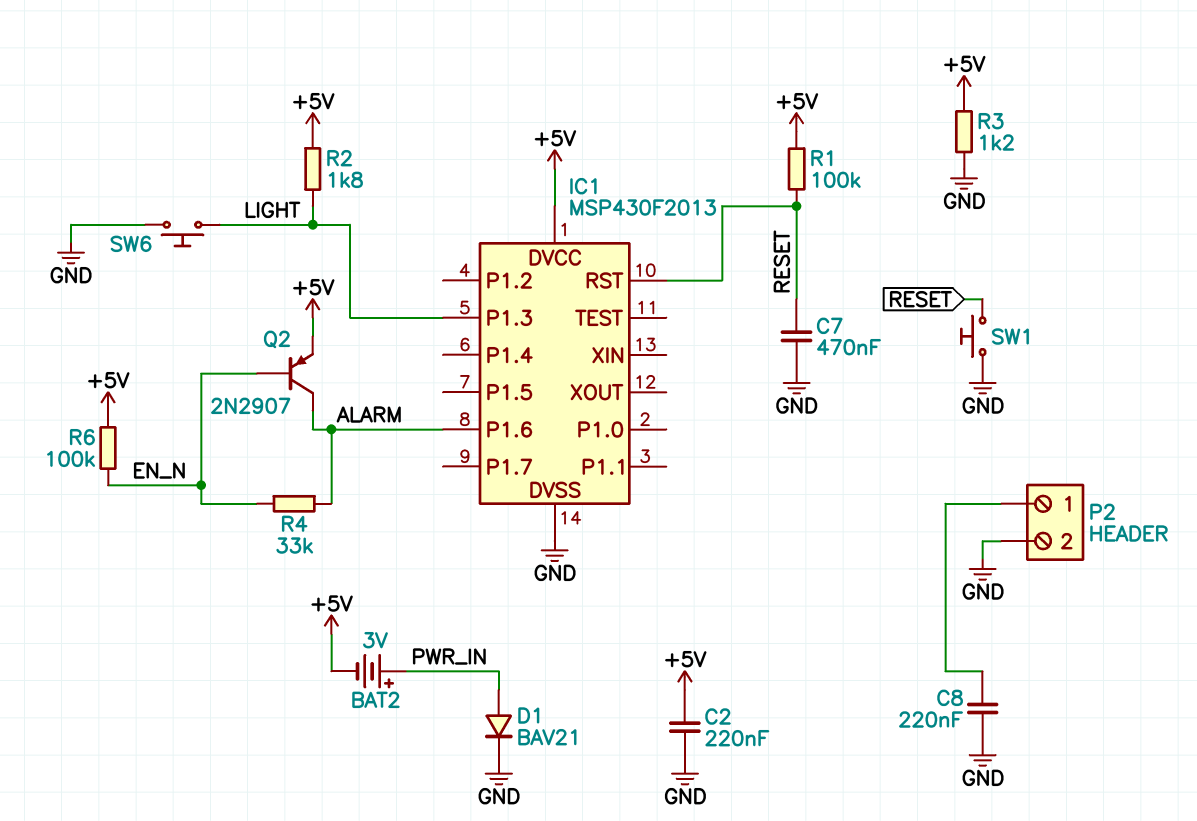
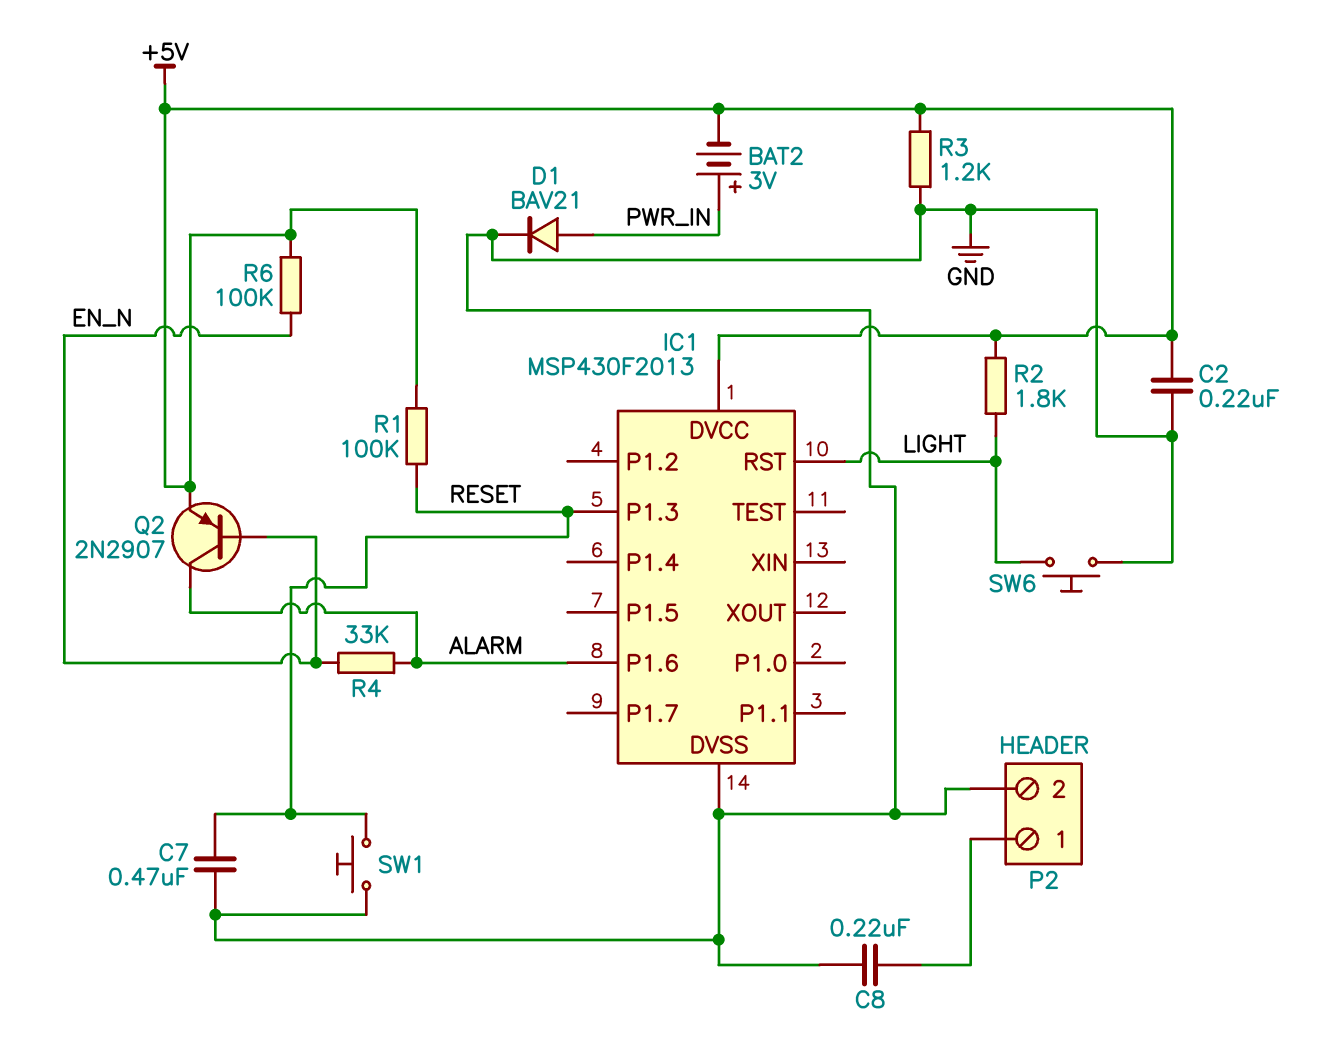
IC1 pin P1.3: LIGHT -> RESET
IC1 pin RST: RESET -> LIGHT

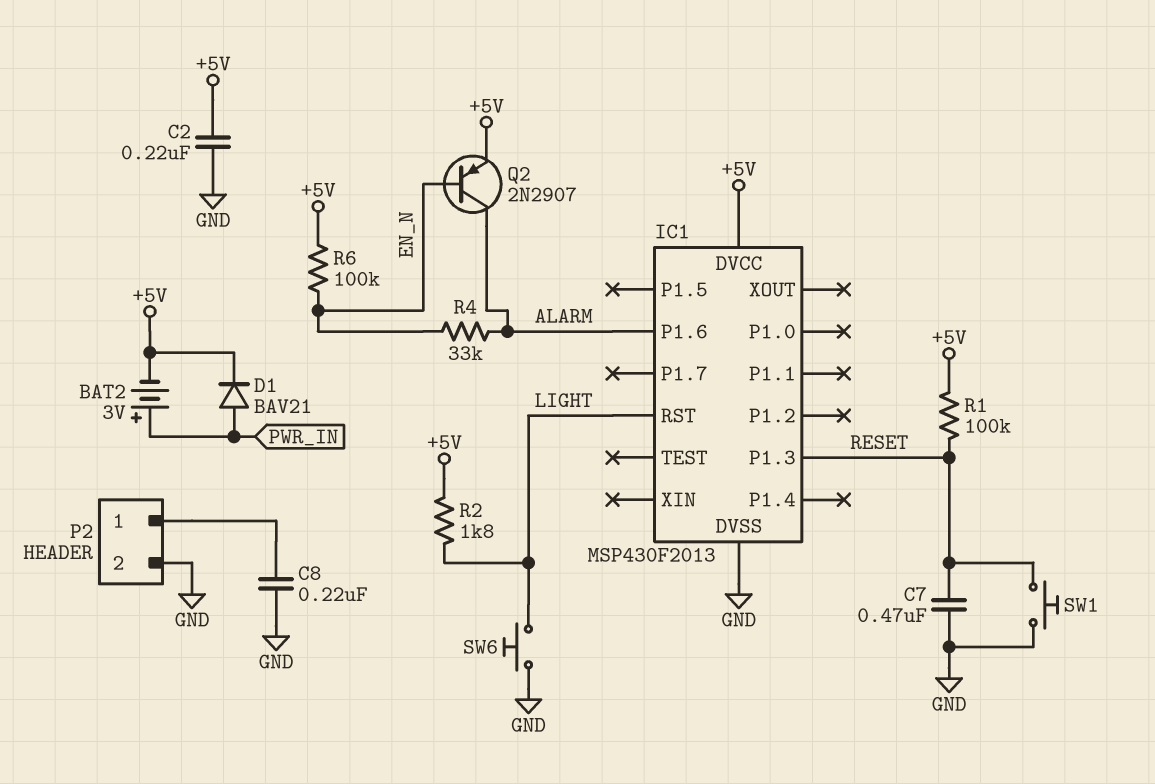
D1: diode BAV21 (A PWR_IN, K GND) -> diode BAV21 (A PWR_IN, K +5V)
R3: 1.2k (+5V, GND) -> none

